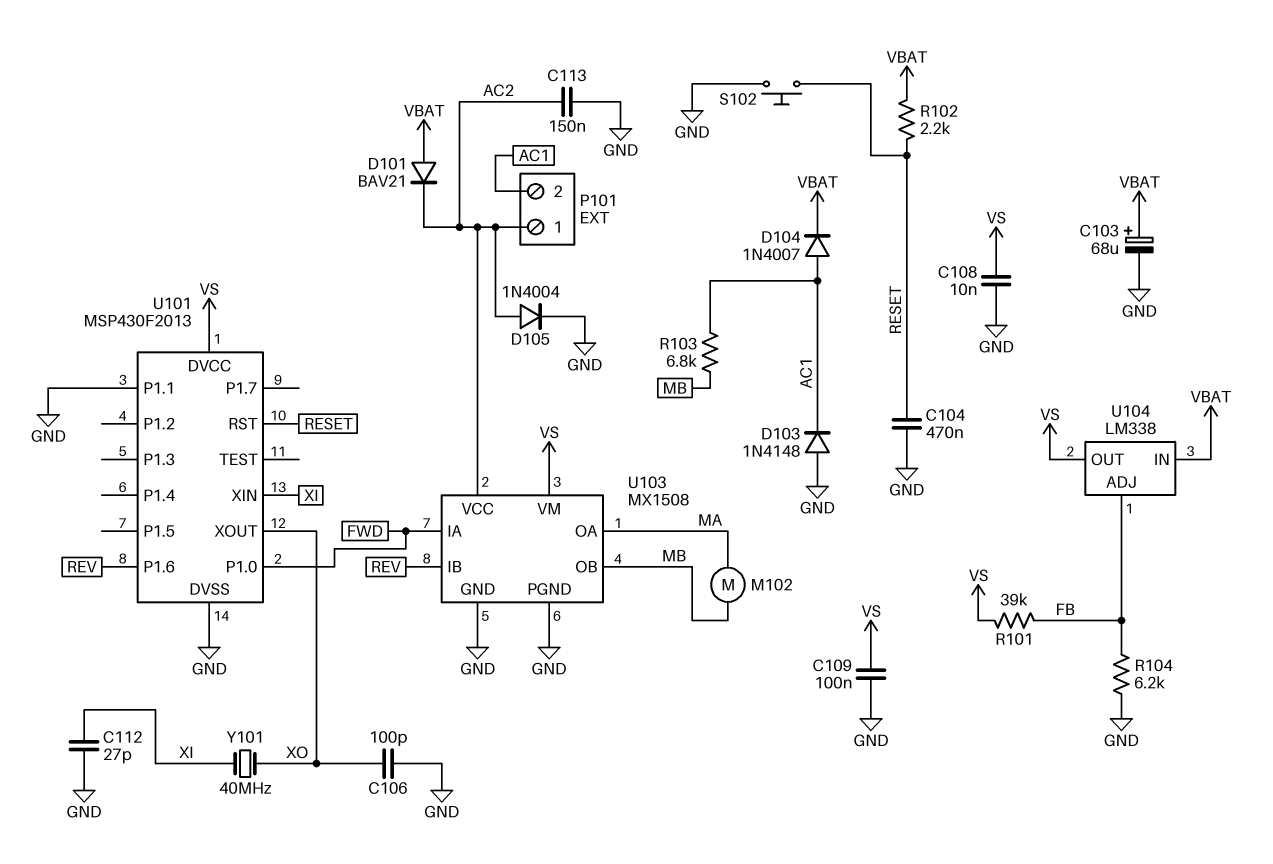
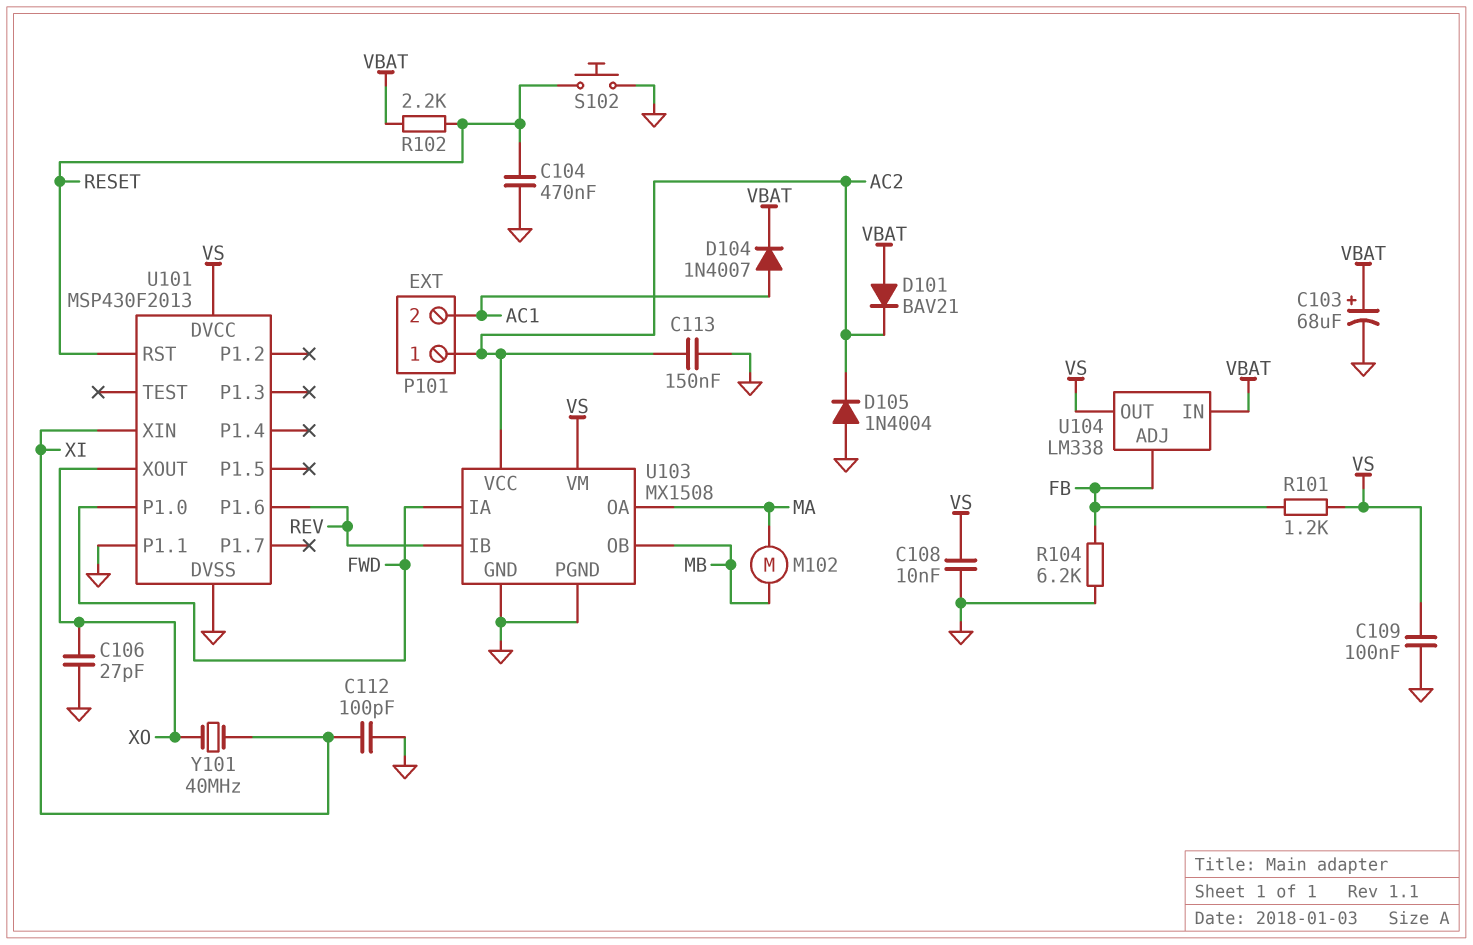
C106: 100pF (GND, XO) -> 27pF (GND, XO)
C112: 27pF (GND, XI) -> 100pF (GND, XI)
D103: diode 1N4148 (A GND, K AC1) -> none
D105: diode 1N4004 (A AC2, K GND) -> diode 1N4004 (A GND, K AC2)
R101: 39k (FB, VS) -> 1.2k (FB, VS)
R103: 6.8k (AC1, MB) -> none

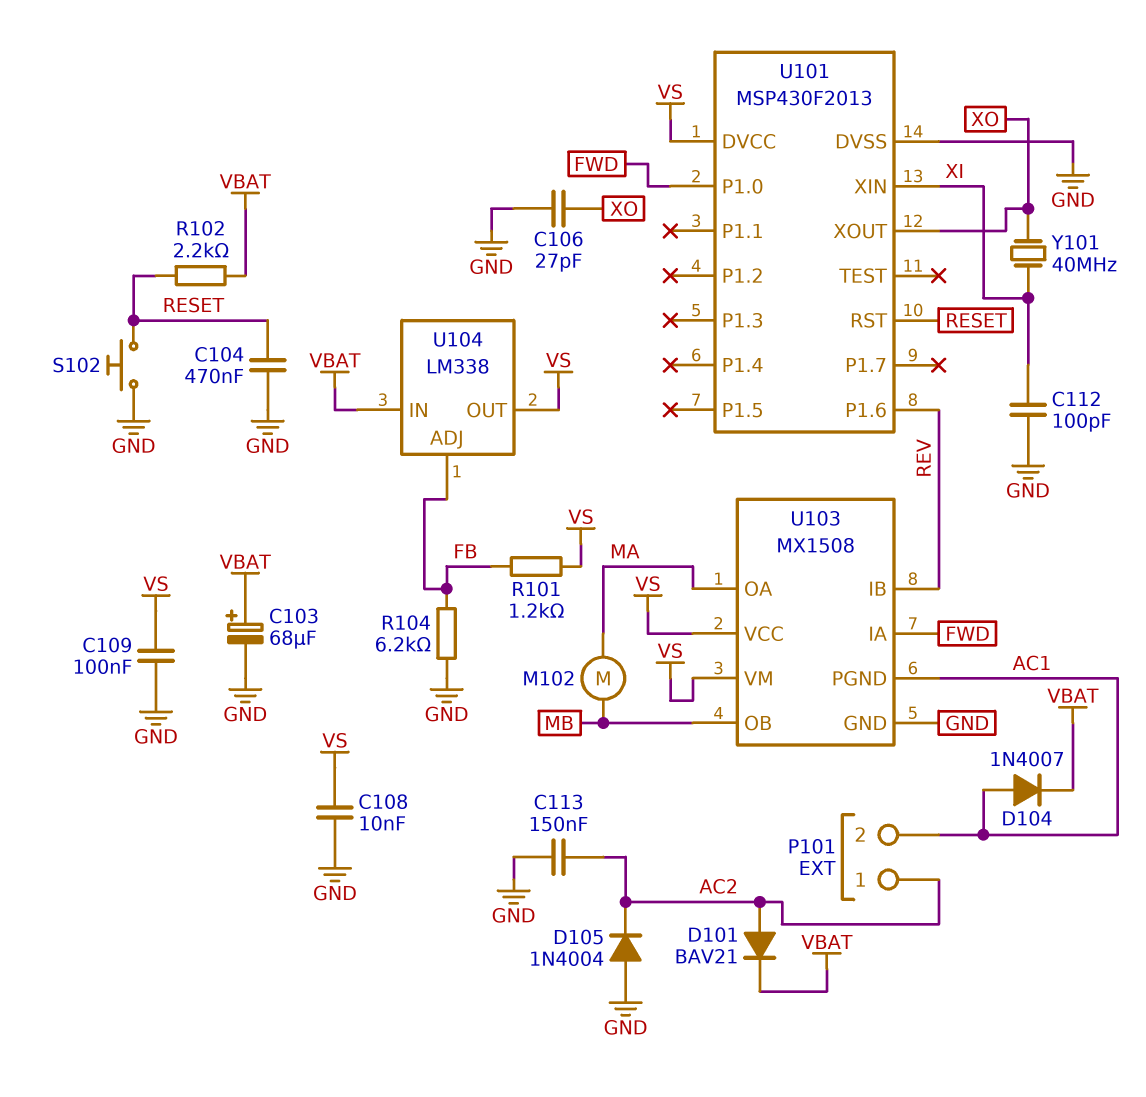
D101: diode BAV21 (A VBAT, K AC2) -> diode BAV21 (A AC2, K VBAT)
U101 pin P1.1: GND -> none
U103 pin PGND: GND -> AC1
U103 pin VCC: AC2 -> VS

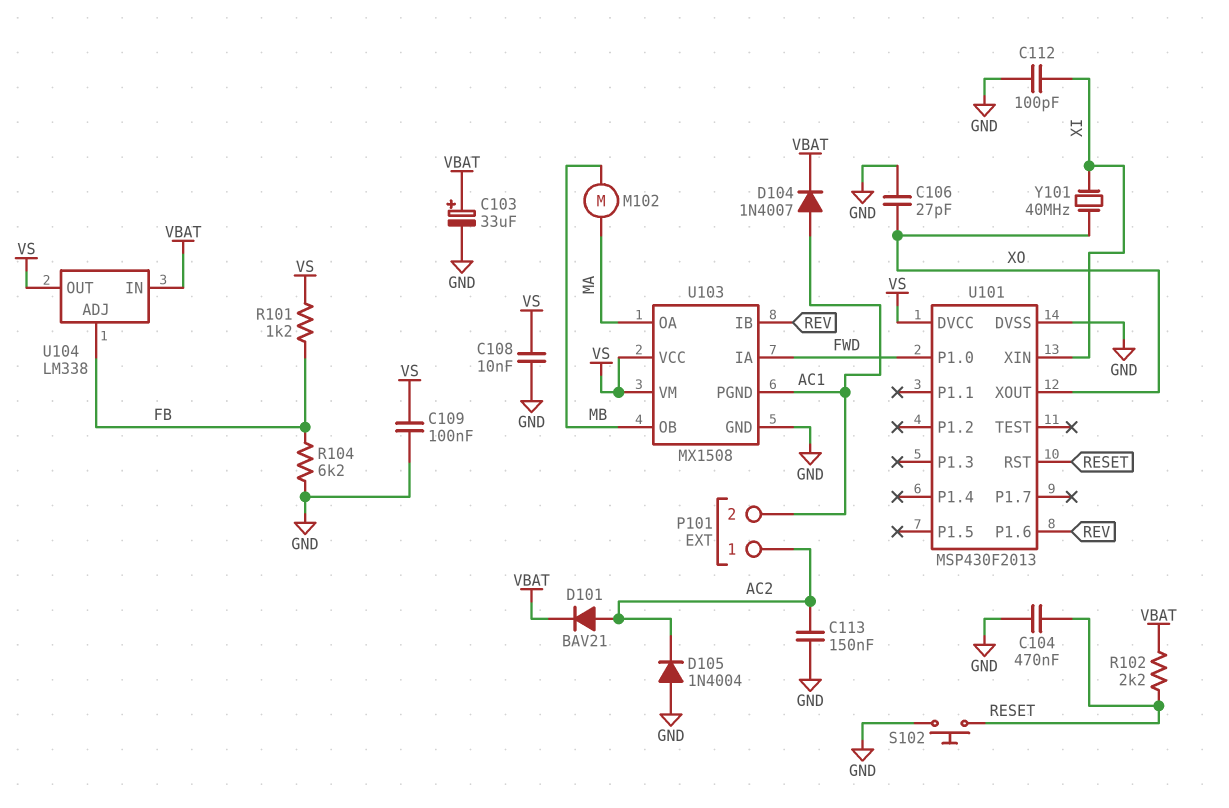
C103: 68uF (plus VBAT, minus GND) -> 33uF (plus VBAT, minus GND)

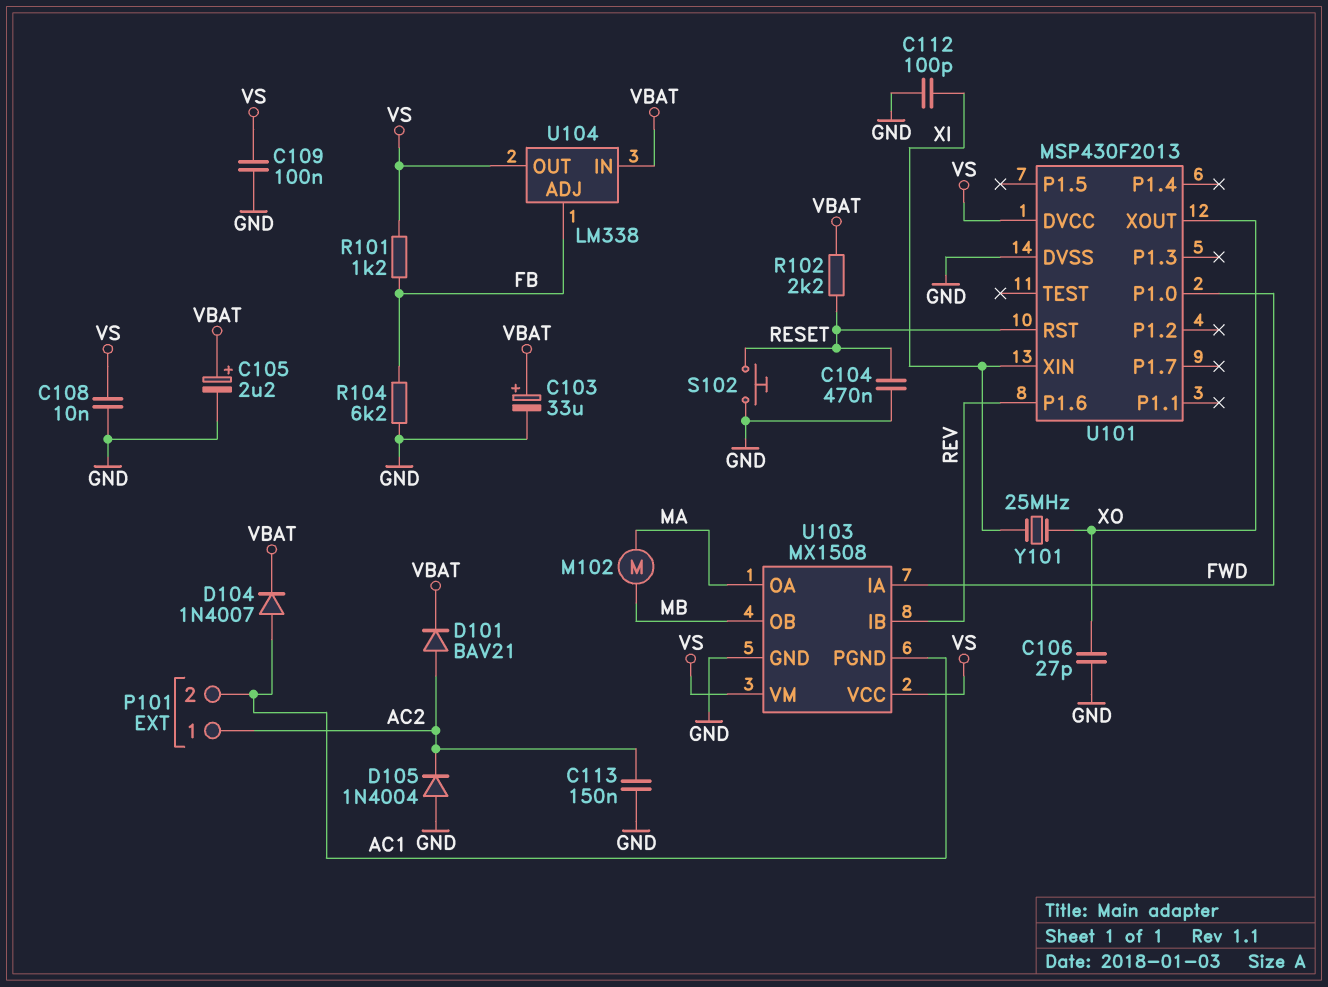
C105: none -> 2.2uF (plus VBAT, minus GND)
Y101: 40MHz (XI, XO) -> 25MHz (XI, XO)

